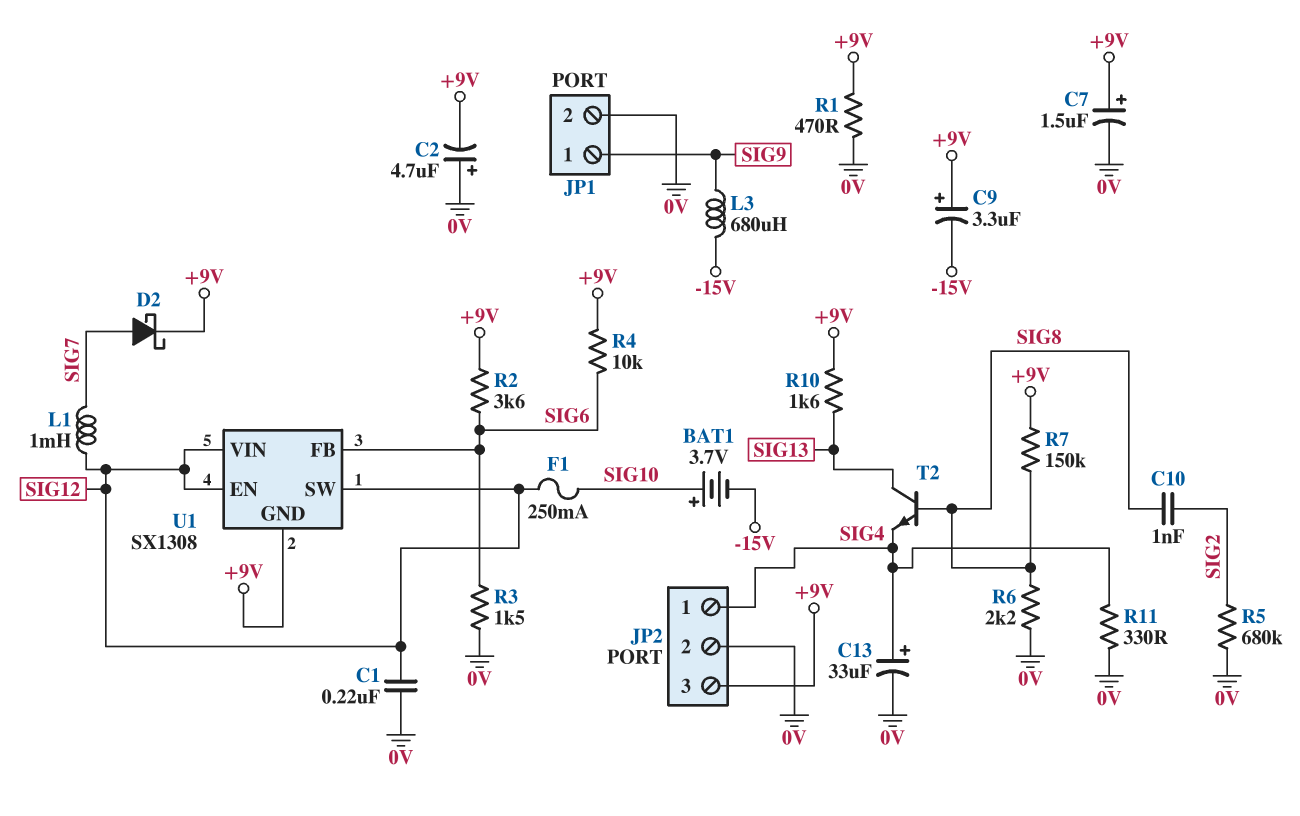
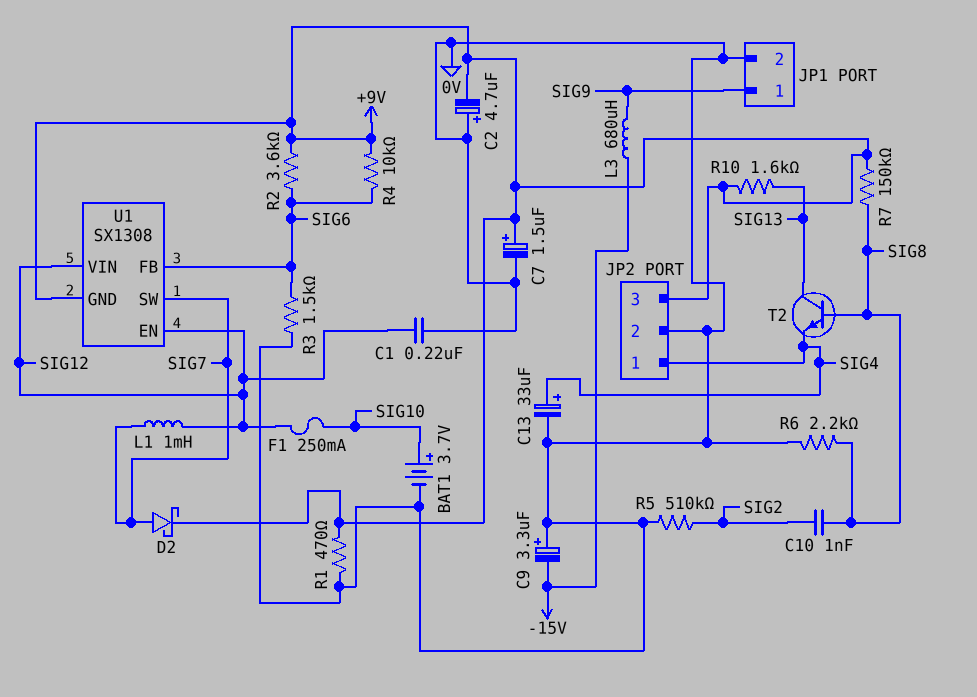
BAT1: 3.7V (plus SIG10, minus -15V) -> 3.7V (plus SIG10, minus 0V)
C9: 3.3uF (plus +9V, minus -15V) -> 3.3uF (plus 0V, minus -15V)
R5: 680k (0V, SIG2) -> 510k (0V, SIG2)
R11: 330 (0V, SIG4) -> none
U1 pin SW: SIG12 -> SIG7

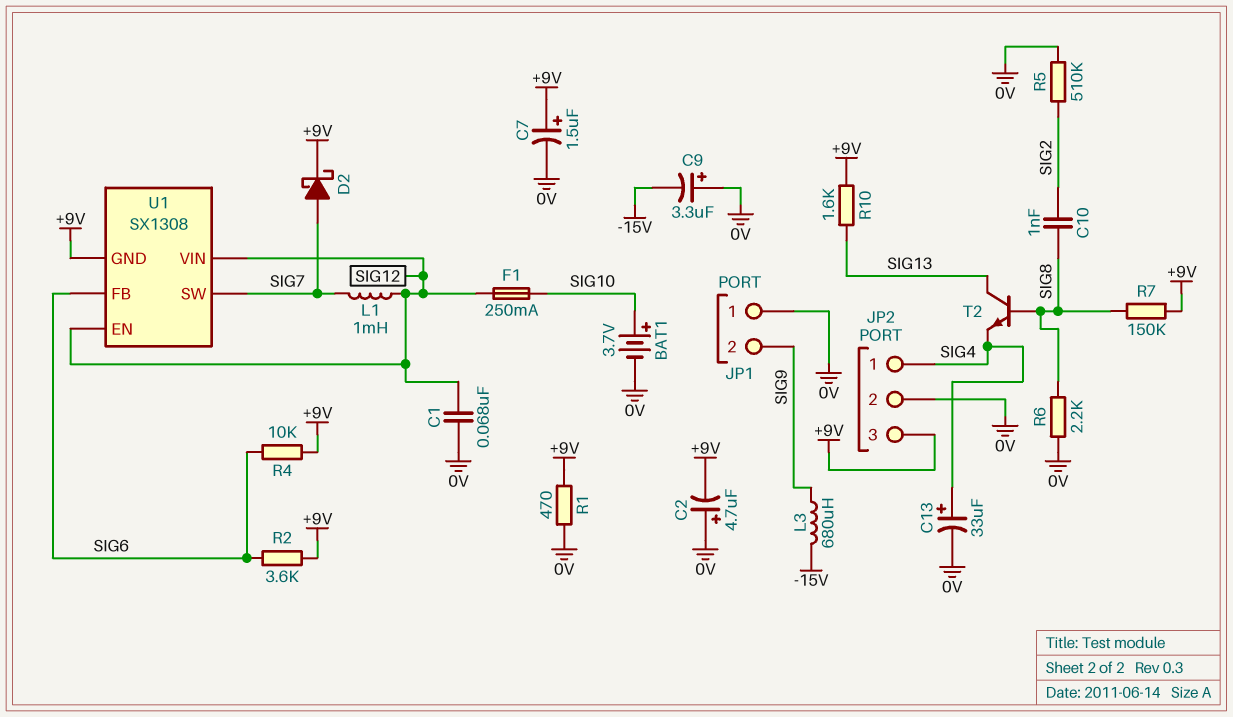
C1: 220nF (0V, SIG12) -> 68nF (0V, SIG12)
JP1 pin 1: SIG9 -> 0V
JP1 pin 2: 0V -> SIG9
R3: 1.5k (0V, SIG6) -> none

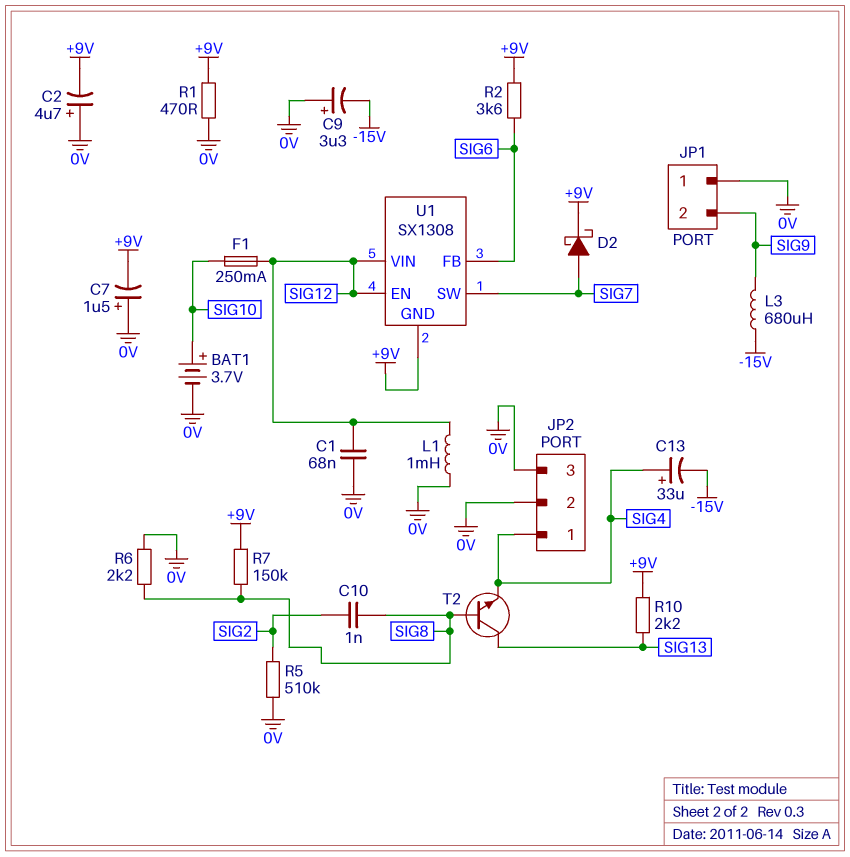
C7: 1.5uF (plus +9V, minus 0V) -> 1.5uF (plus 0V, minus +9V)
C13: 33uF (plus SIG4, minus 0V) -> 33uF (plus SIG4, minus -15V)
JP2 pin 3: +9V -> 0V
L1: 1mH (SIG7, SIG12) -> 1mH (0V, SIG12)
R4: 10k (+9V, SIG6) -> none
R10: 1.6k (+9V, SIG13) -> 2.2k (+9V, SIG13)

